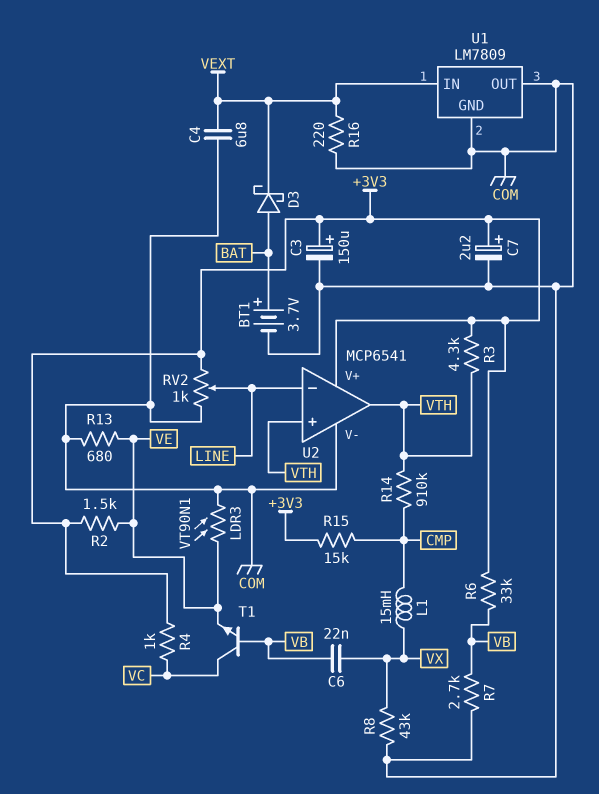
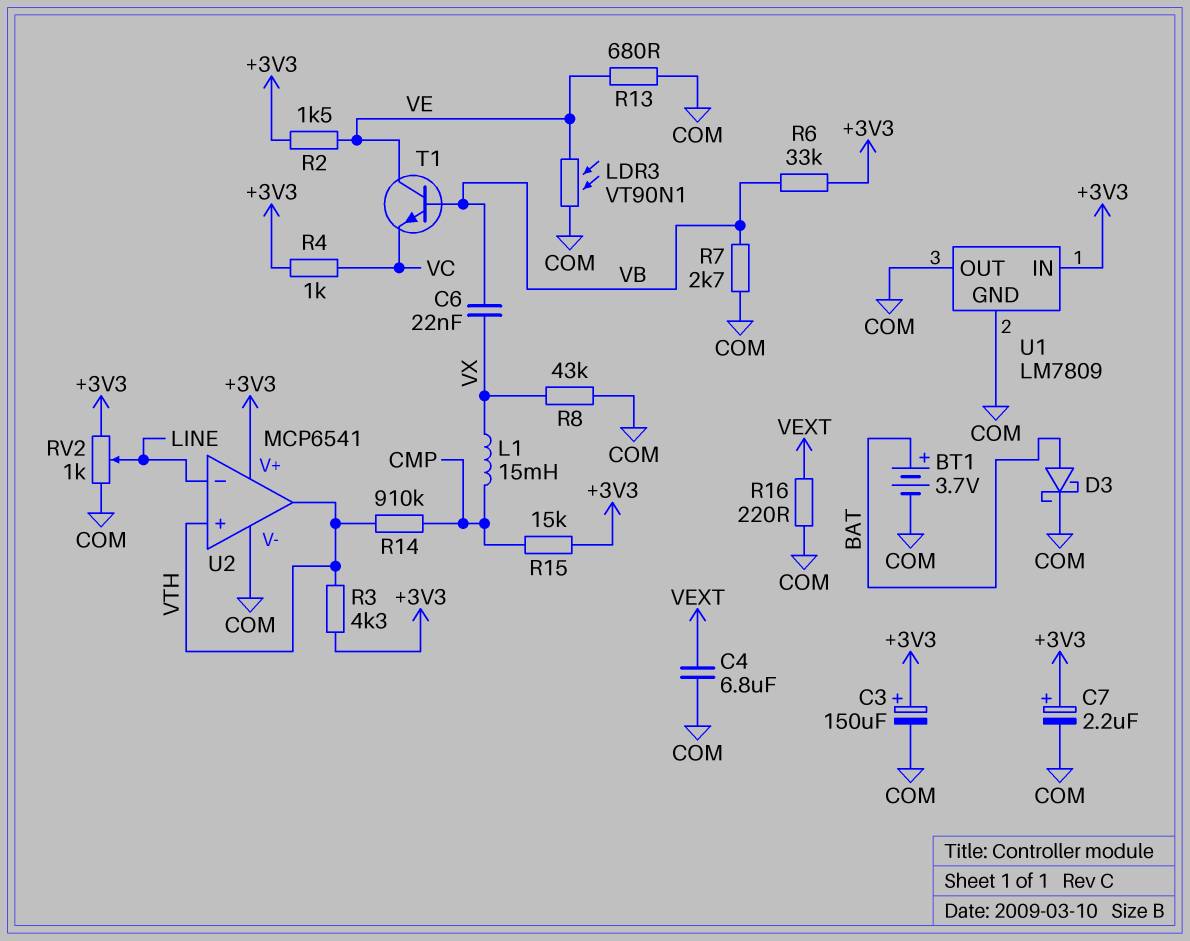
D3: schottky (A BAT, K VEXT) -> schottky (A BAT, K COM)
T1: NPN (B VB, C VC, E VE) -> NPN (B VB, C VE, E VC)
U1 pin IN: VEXT -> +3V3

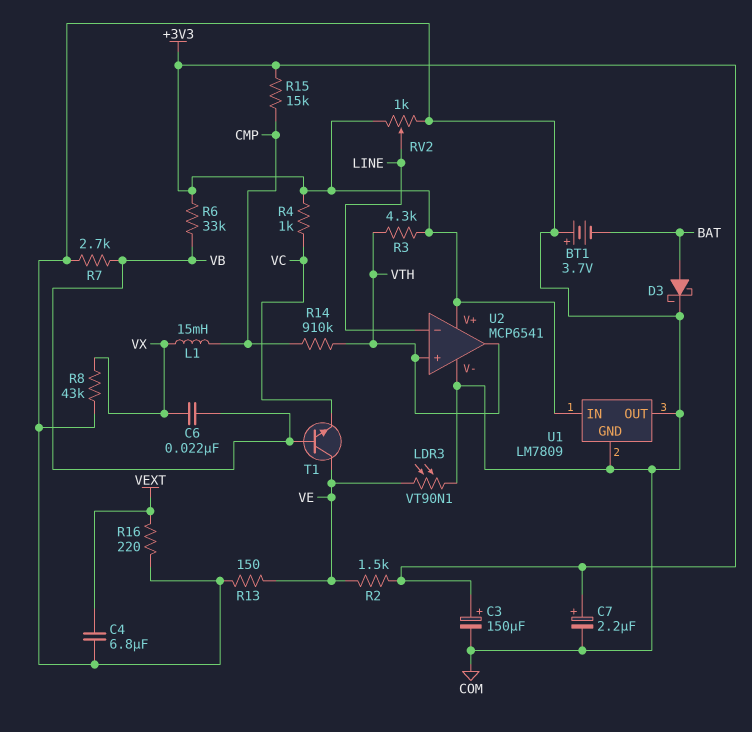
BT1: 3.7V (plus BAT, minus COM) -> 3.7V (plus COM, minus BAT)
R13: 680 (COM, VE) -> 150 (COM, VE)

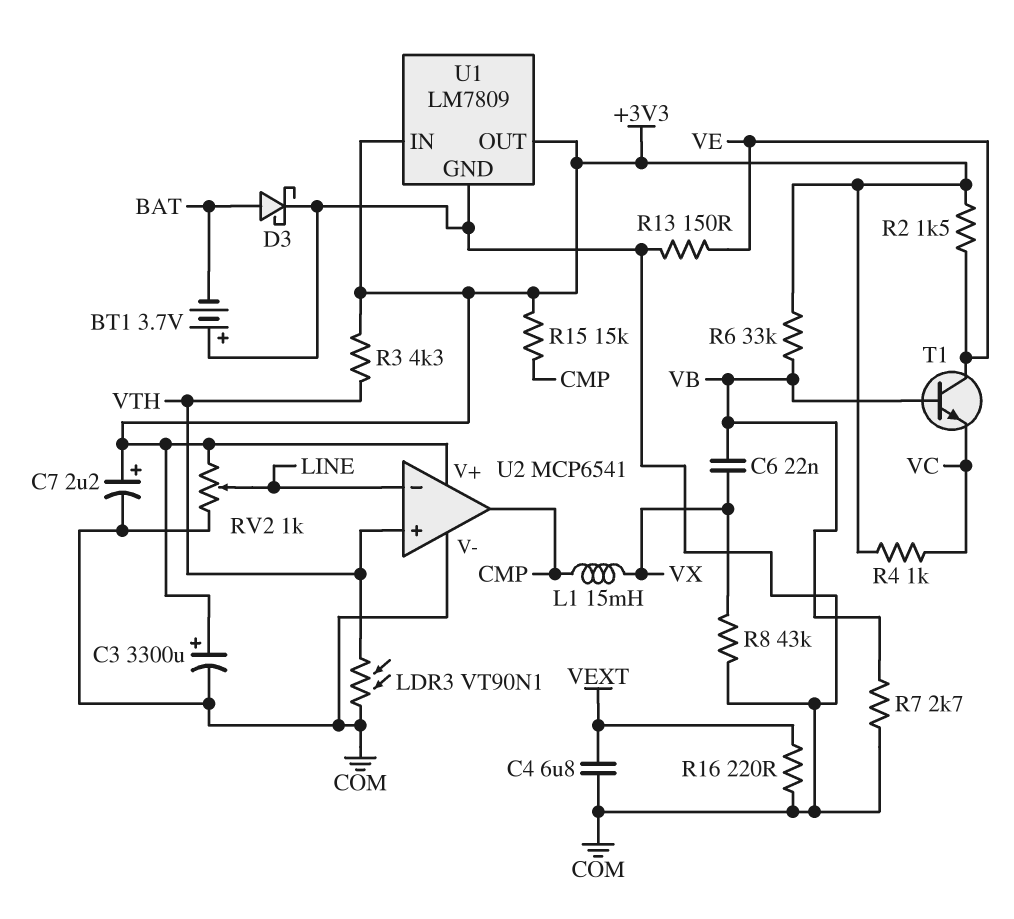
C3: 150uF (plus +3V3, minus COM) -> 3300uF (plus +3V3, minus COM)
LDR3: VT90N1 (COM, VE) -> VT90N1 (COM, VTH)
R14: 910k (CMP, VTH) -> none
U1 pin OUT: COM -> +3V3
U2 pin out: VTH -> CMP

